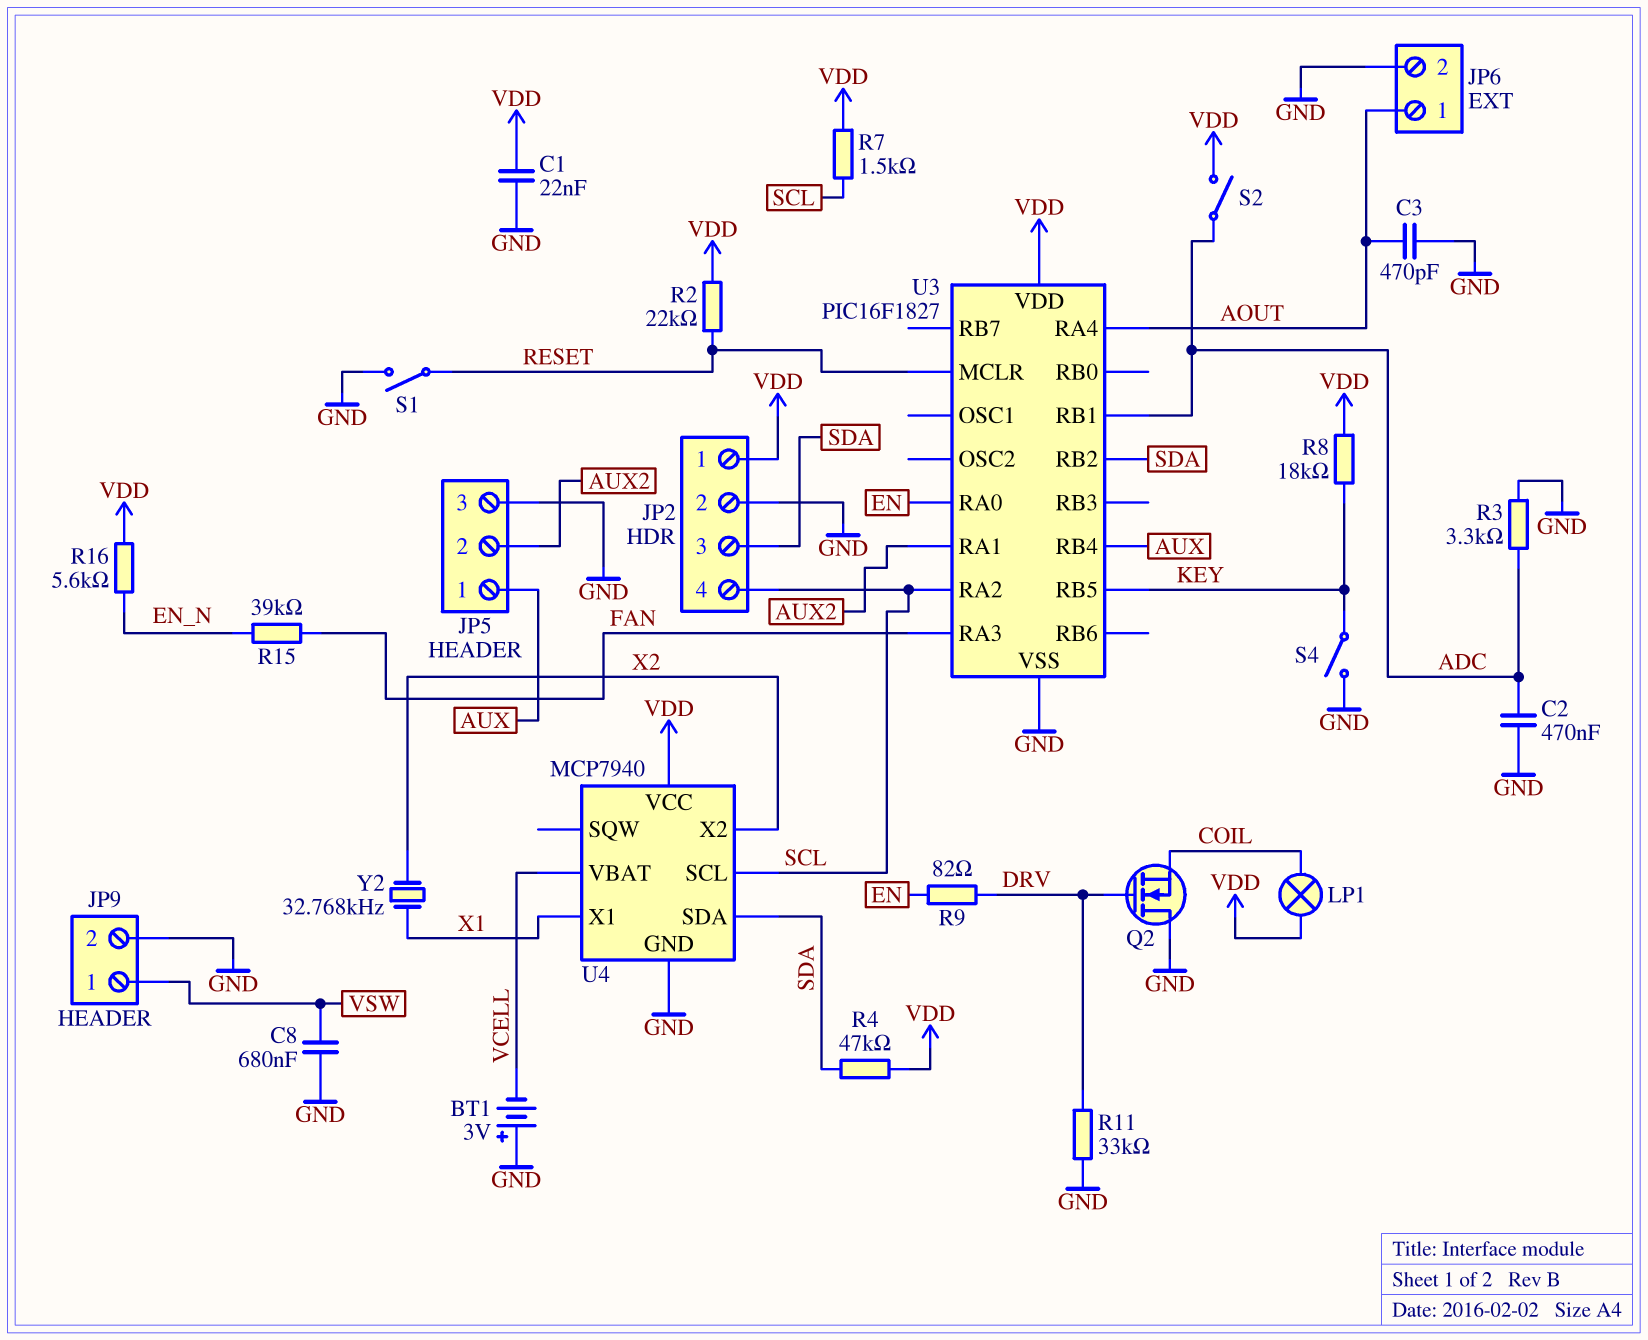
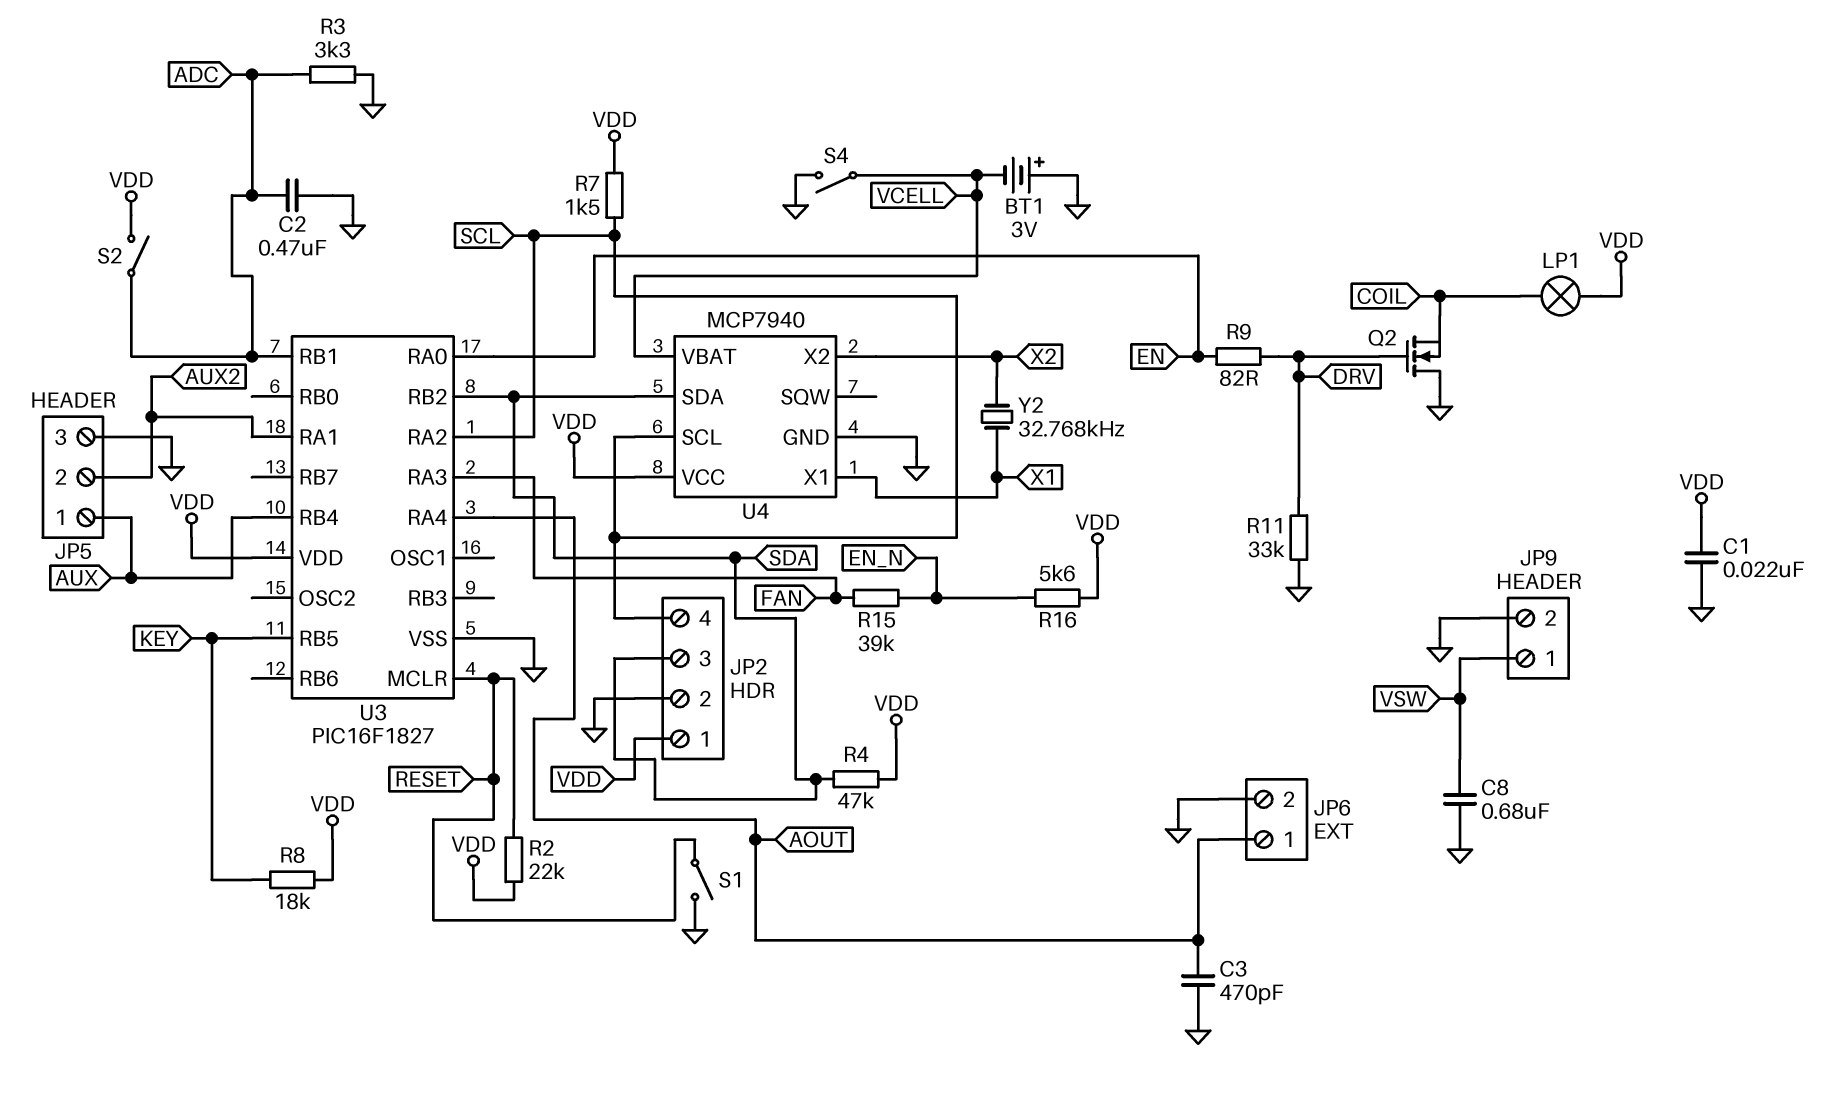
S4: switch (GND, KEY) -> switch (GND, VCELL)

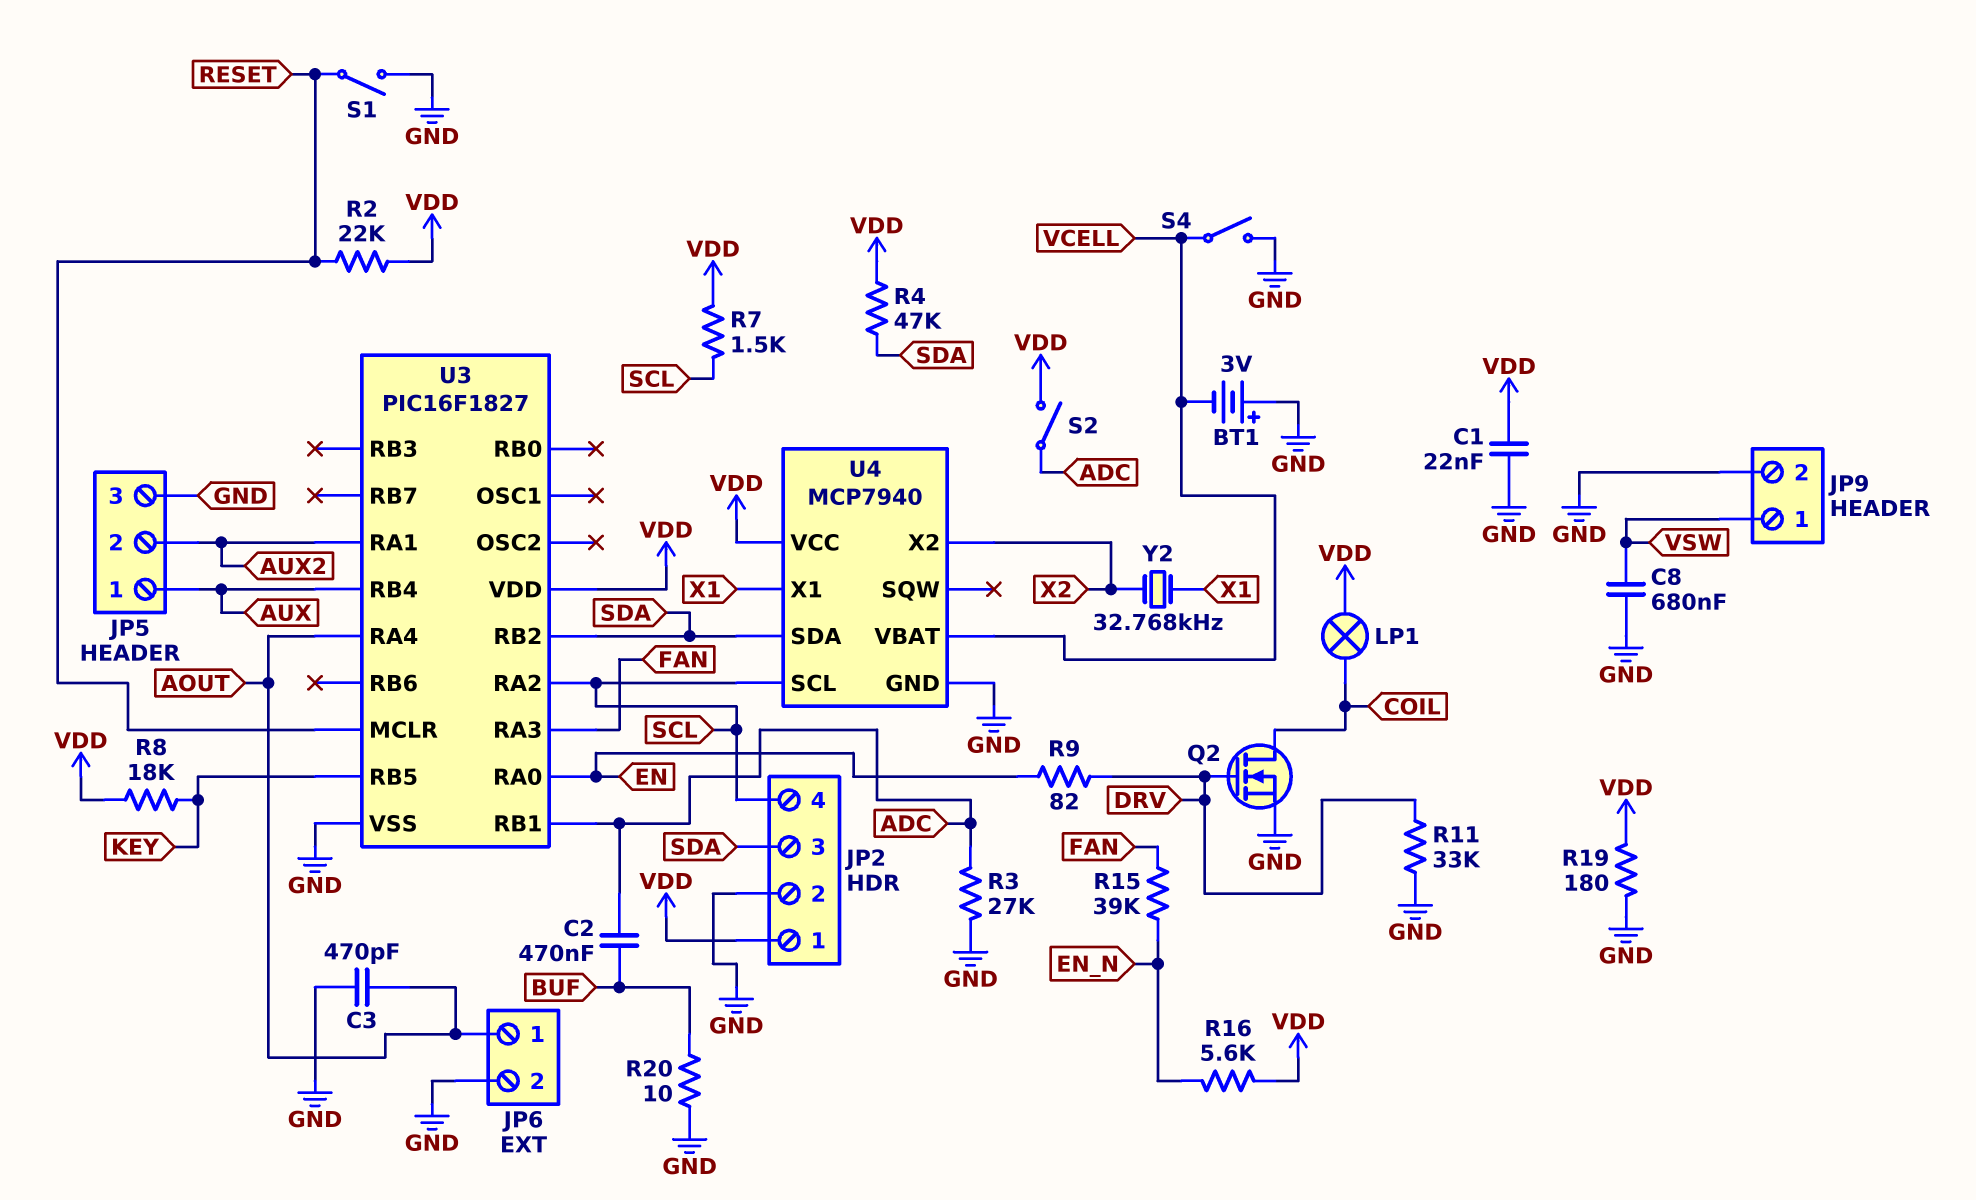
C2: 470nF (ADC, GND) -> 470nF (ADC, BUF)
Q2: NMOS (G DRV, D GND, S COIL) -> NMOS (G DRV, D COIL, S GND)
R3: 3.3k (ADC, GND) -> 27k (ADC, GND)
R19: none -> 180 (GND, VDD)
R20: none -> 10 (BUF, GND)

